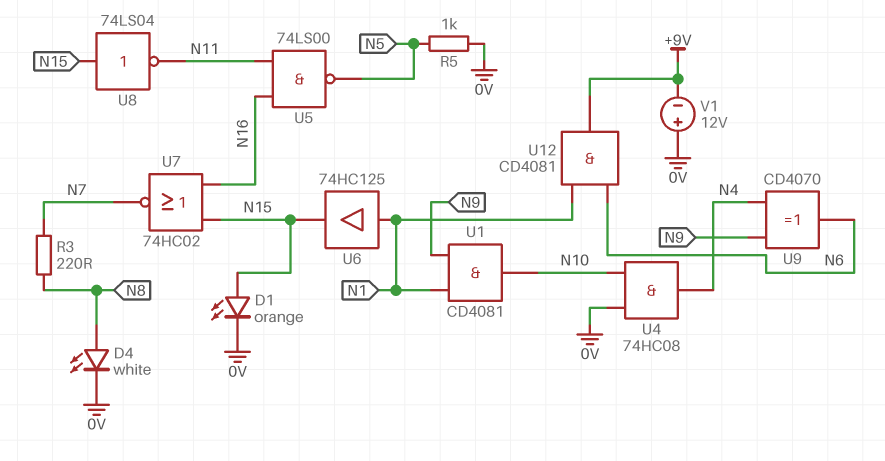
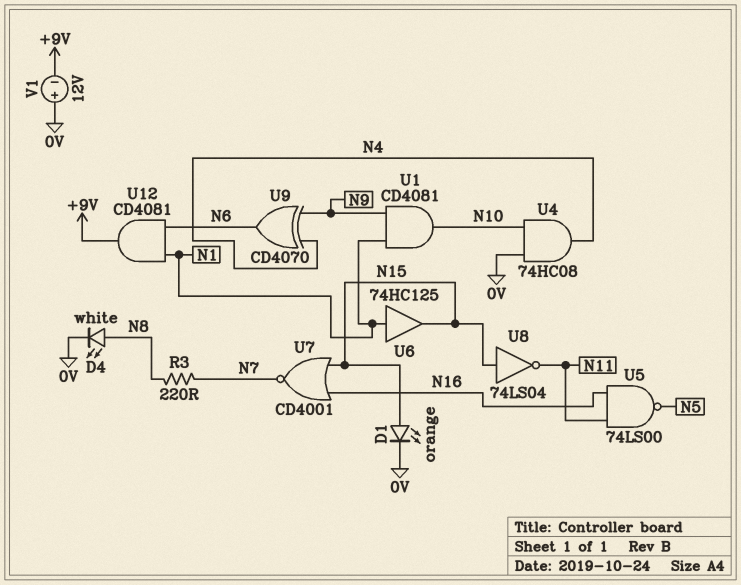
R5: 1k (0V, N5) -> none
U7: NOR 74HC02 (in N15, in N16, out N7) -> NOR CD4001 (in N15, in N16, out N7)

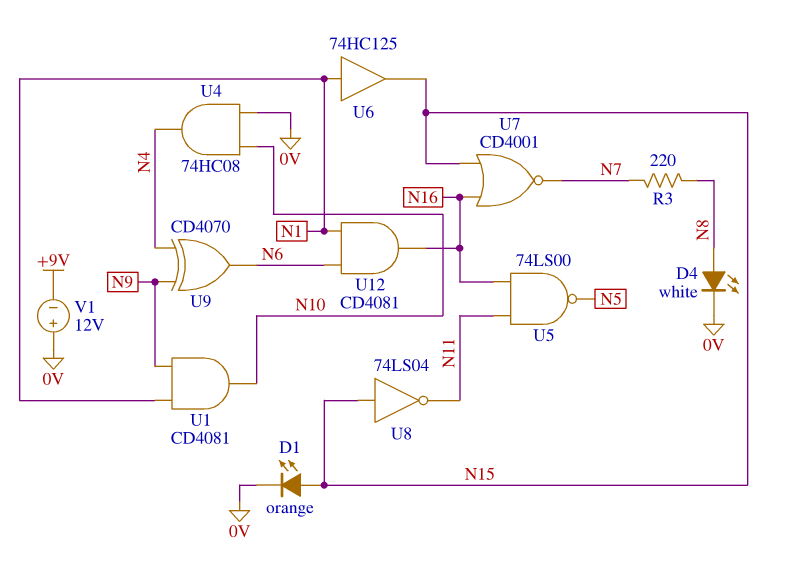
U12: AND CD4081 (in N1, in N6, out +9V) -> AND CD4081 (in N1, in N6, out N16)

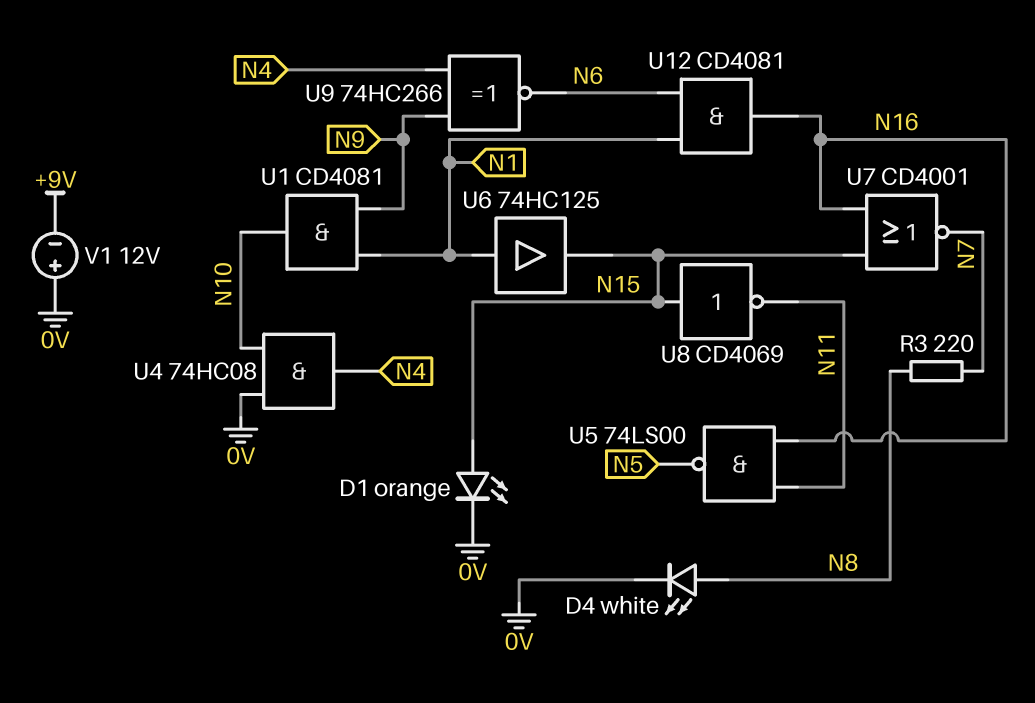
U8: NOT 74LS04 (in N15, out N11) -> NOT CD4069 (in N15, out N11)
U9: XOR CD4070 (in N4, in N9, out N6) -> XNOR 74HC266 (in N4, in N9, out N6)

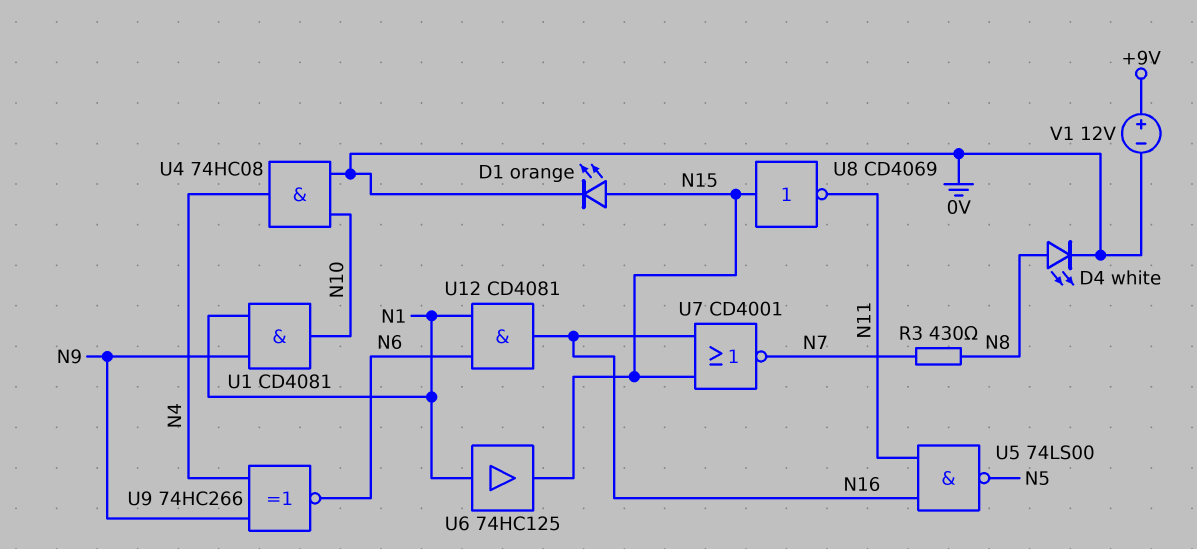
R3: 220 (N7, N8) -> 430 (N7, N8)
V1: 12V (plus 0V, minus +9V) -> 12V (plus +9V, minus 0V)

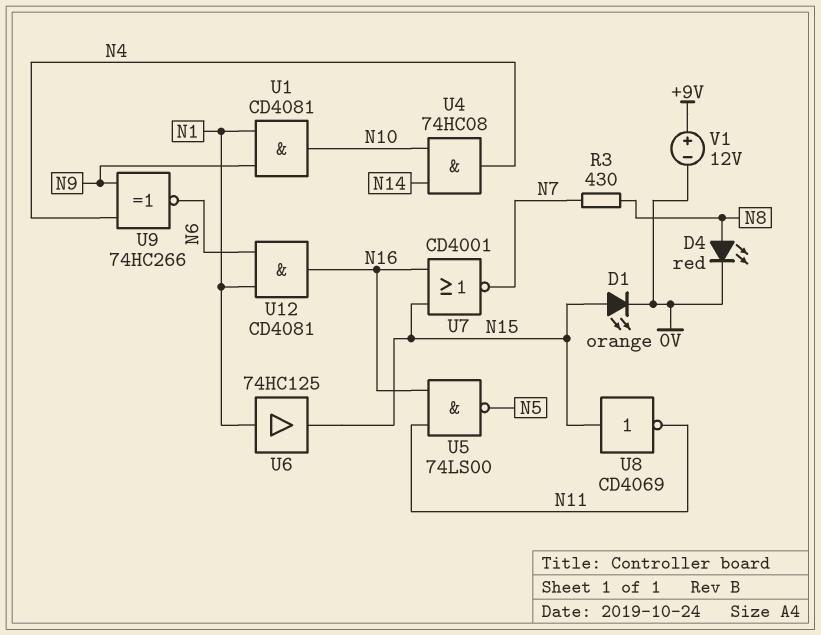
D4: LED white (A N8, K 0V) -> LED red (A N8, K 0V)
U4: AND 74HC08 (in 0V, in N10, out N4) -> AND 74HC08 (in N10, in N14, out N4)

